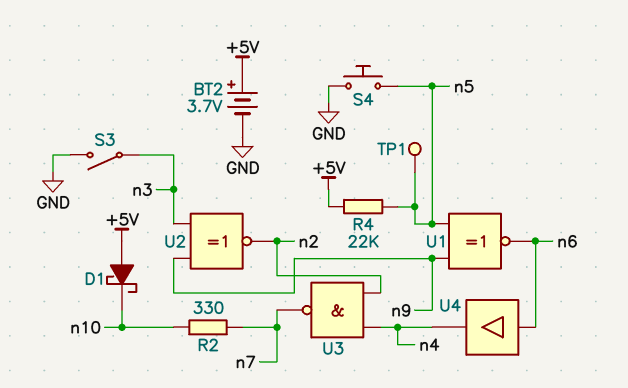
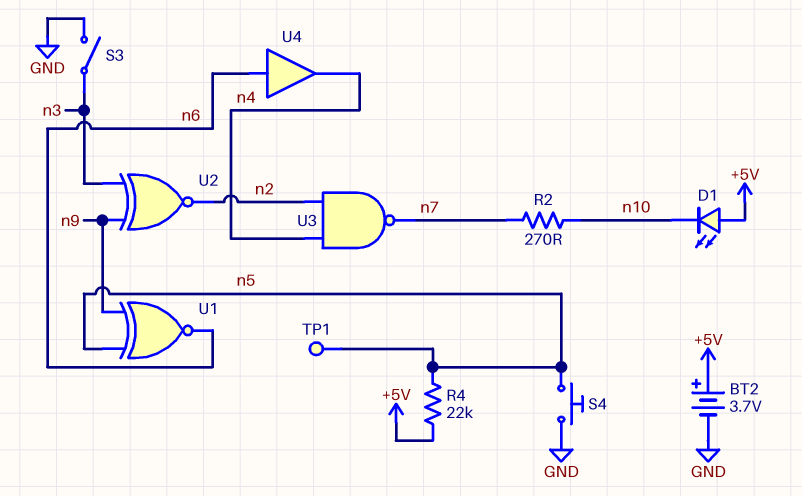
D1: schottky (A +5V, K n10) -> LED (A +5V, K n10)
R2: 330 (n7, n10) -> 270 (n7, n10)

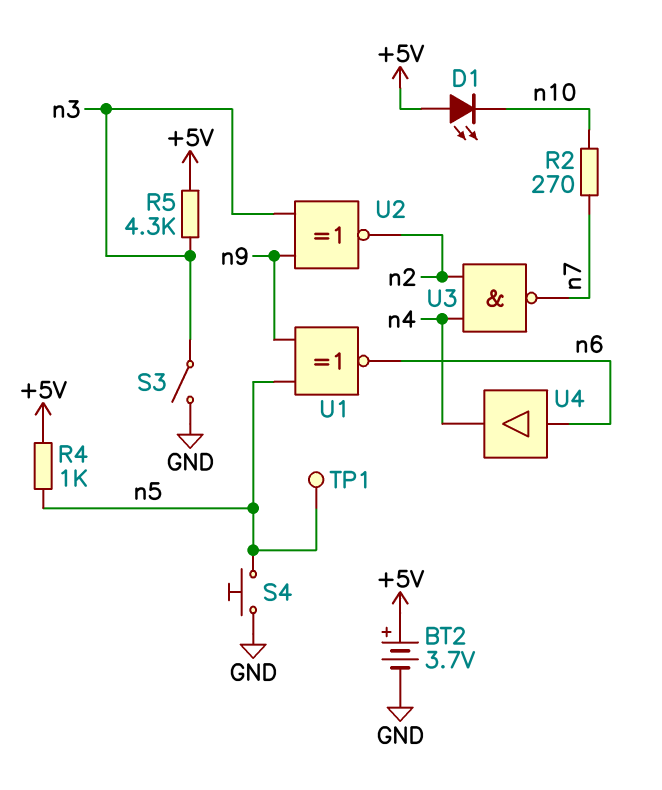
R4: 22k (+5V, n5) -> 1k (+5V, n5)
R5: none -> 4.3k (+5V, n3)

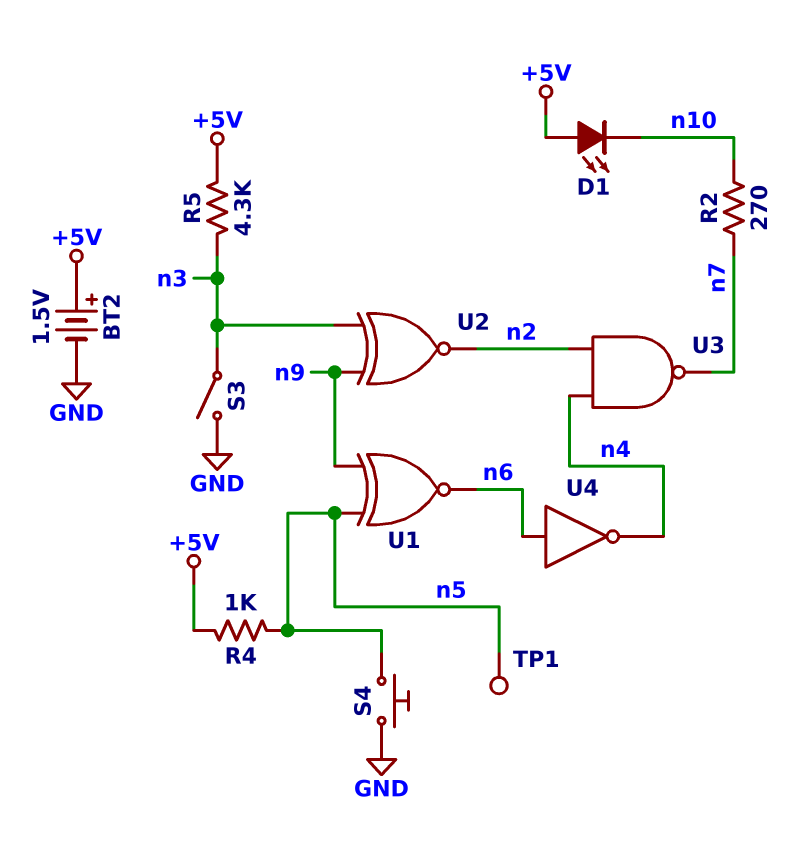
BT2: 3.7V (plus +5V, minus GND) -> 1.5V (plus +5V, minus GND)
U4: buffer (in n6, out n4) -> NOT (in n6, out n4)

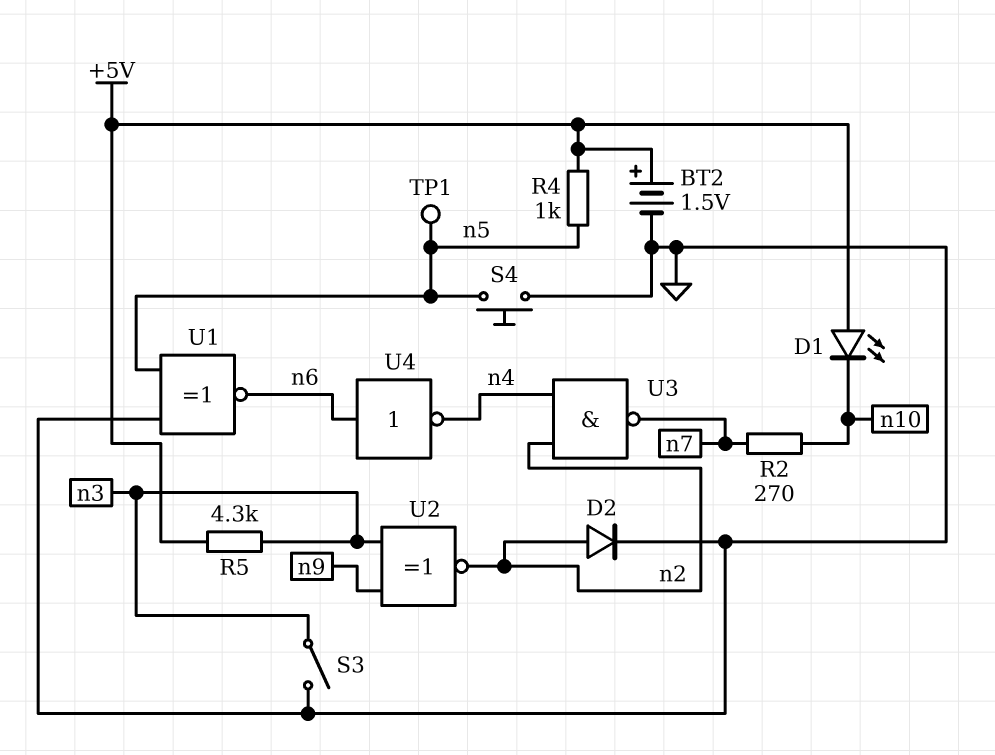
D2: none -> diode (A n2, K GND)
U1: XNOR (in n5, in n9, out n6) -> XNOR (in GND, in n5, out n6)

